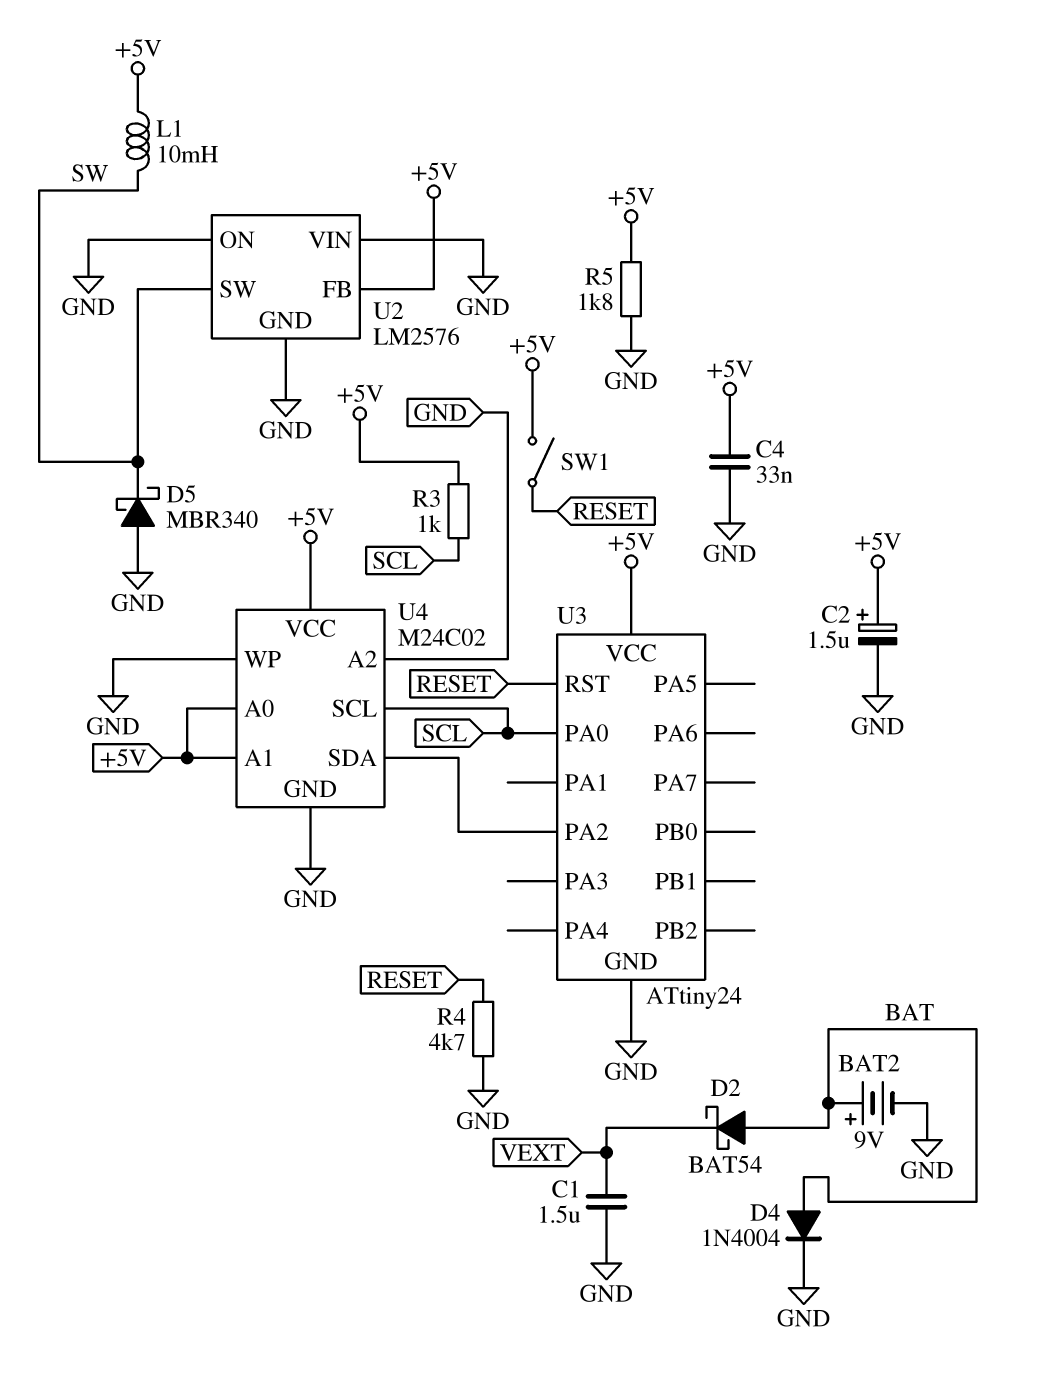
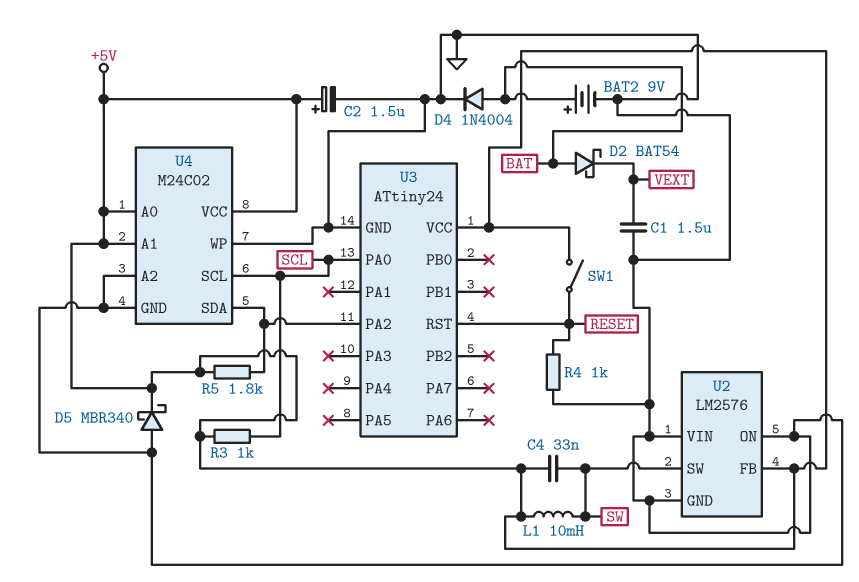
C4: 33nF (+5V, GND) -> 33nF (+5V, SW)
D5: schottky MBR340 (A GND, K SW) -> schottky MBR340 (A GND, K +5V)
R4: 4.7k (GND, RESET) -> 1k (GND, RESET)
R5: 1.8k (+5V, GND) -> 1.8k (+5V, U3/PA2)

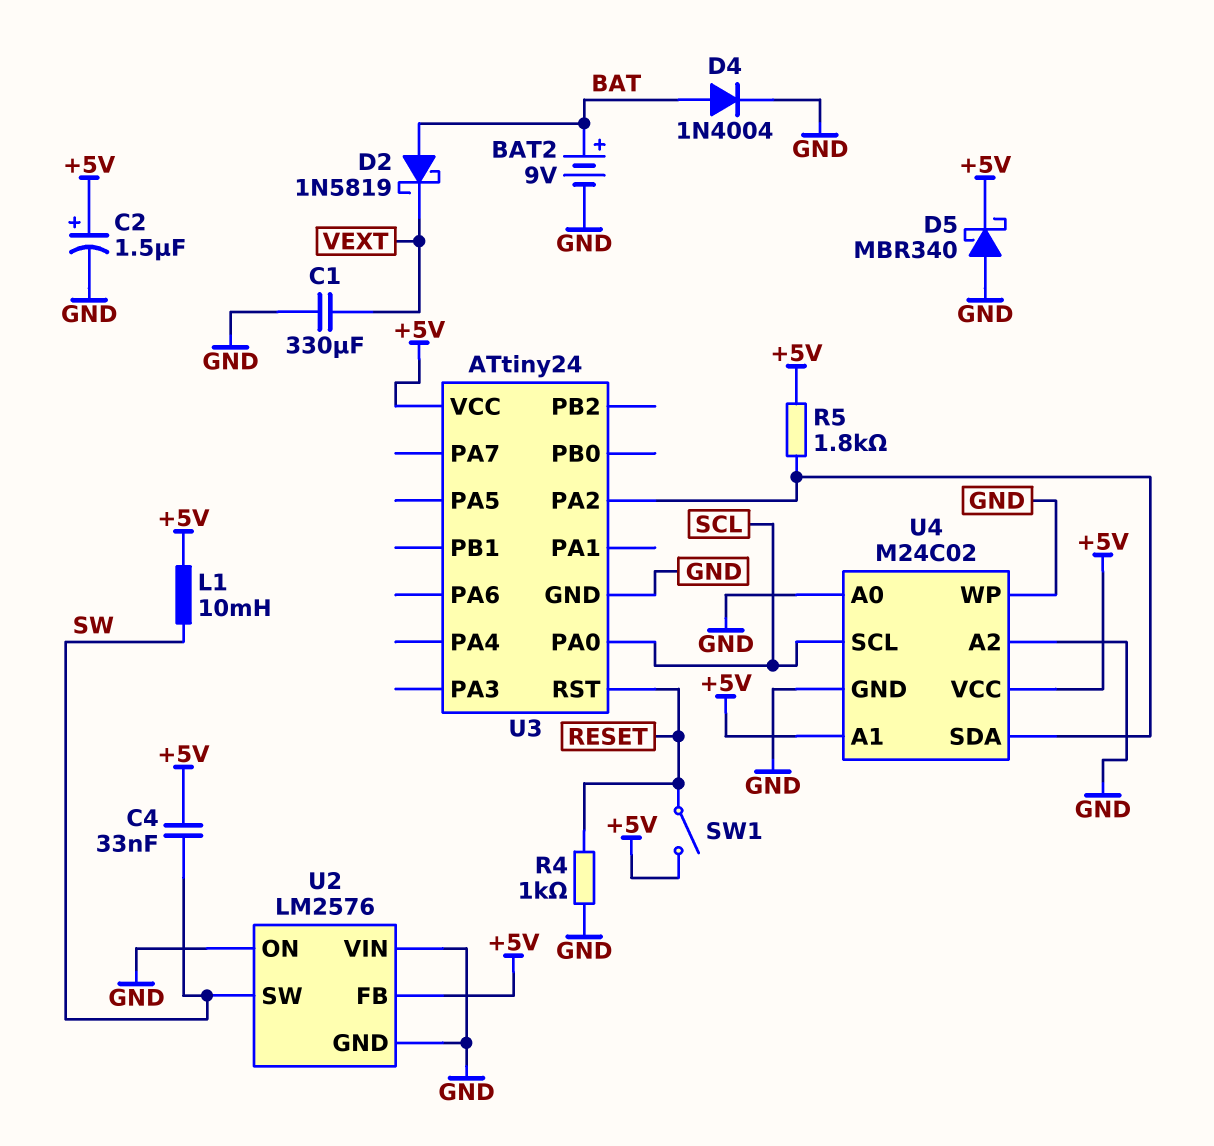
C1: 1.5uF (GND, VEXT) -> 330uF (GND, VEXT)
D2: schottky BAT54 (A BAT, K VEXT) -> schottky 1N5819 (A BAT, K VEXT)
R3: 1k (+5V, SCL) -> none
U4 pin A0: +5V -> GND

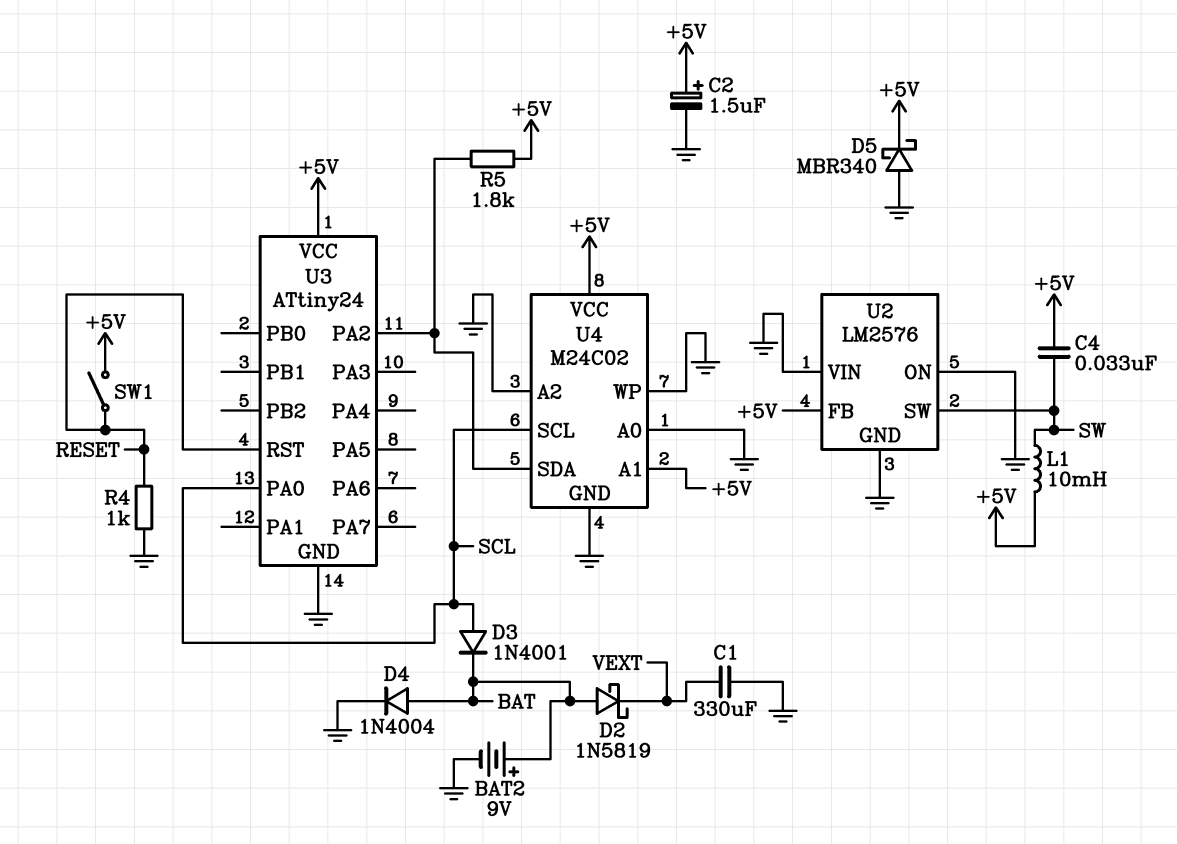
D3: none -> diode 1N4001 (A SCL, K BAT)

